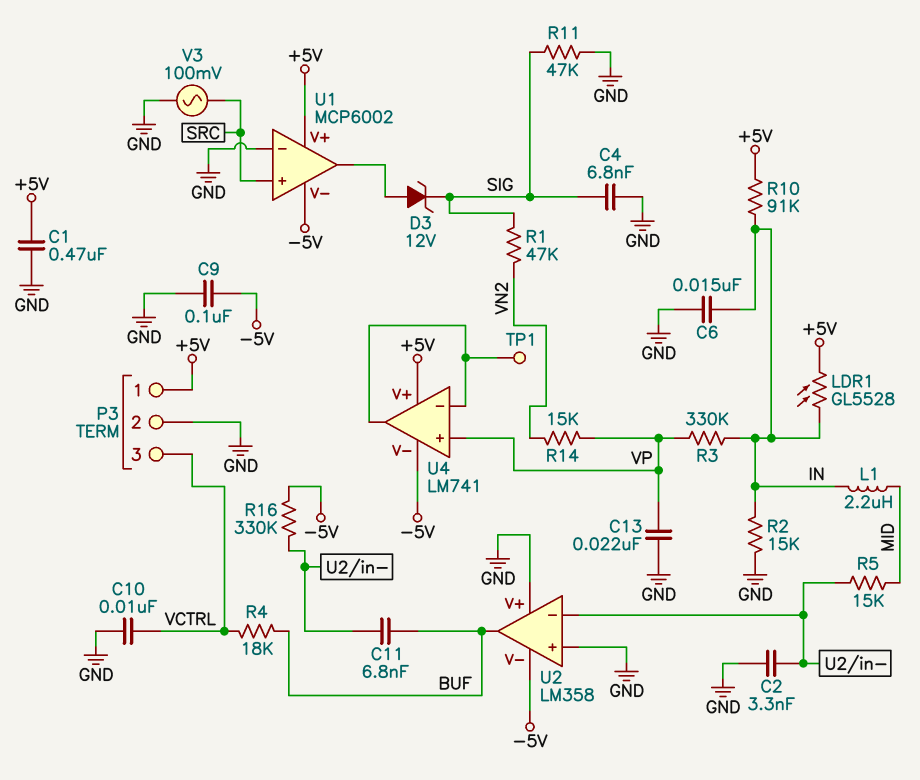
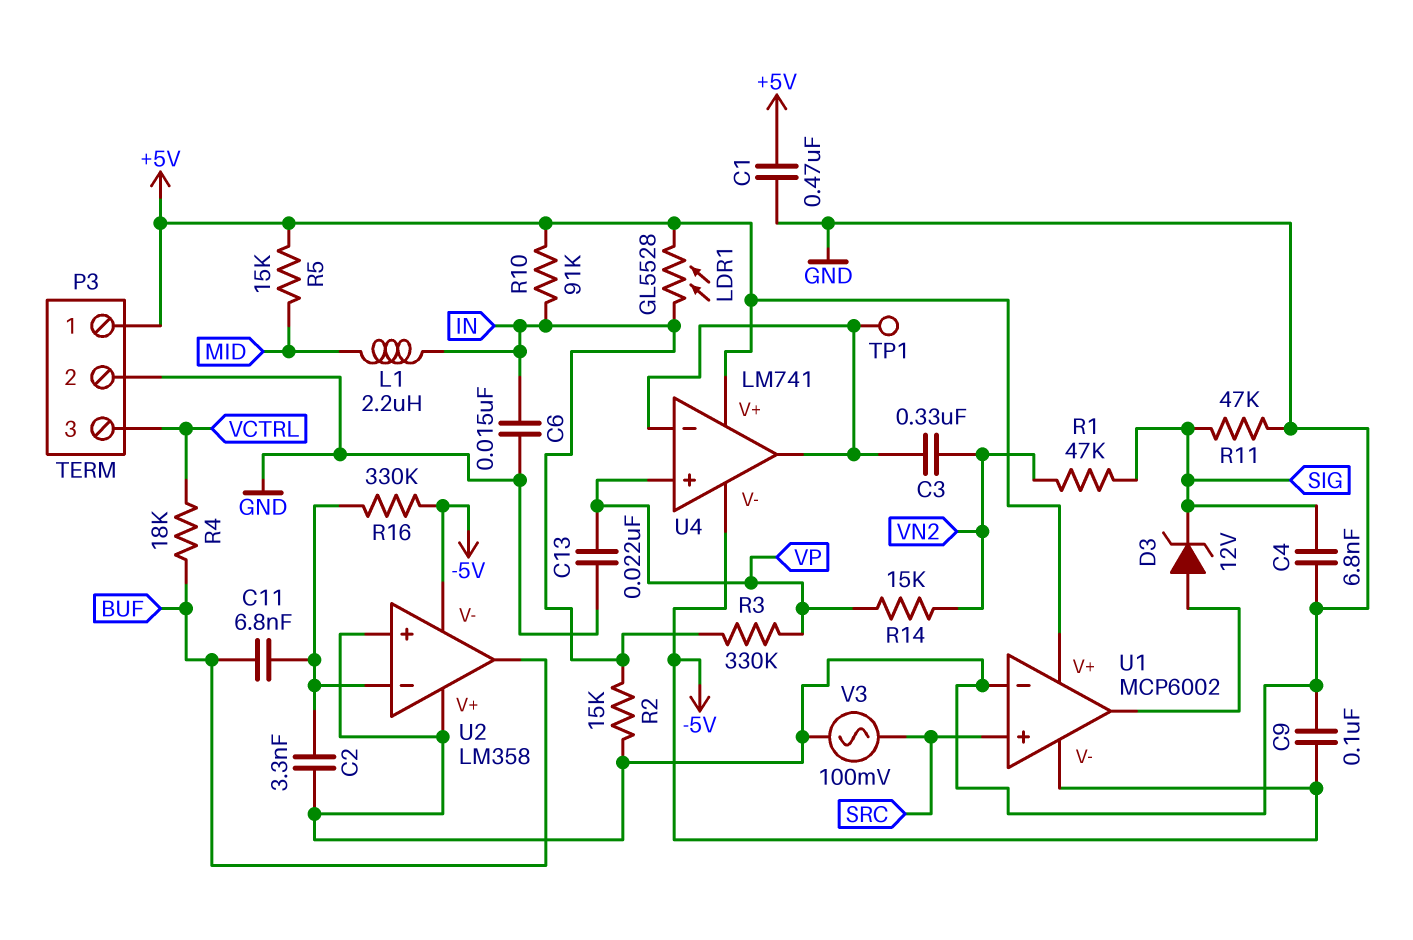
C3: none -> 330nF (U4/in-, VN2)
C10: 10nF (GND, VCTRL) -> none
R5: 15k (MID, U2/in-) -> 15k (+5V, MID)

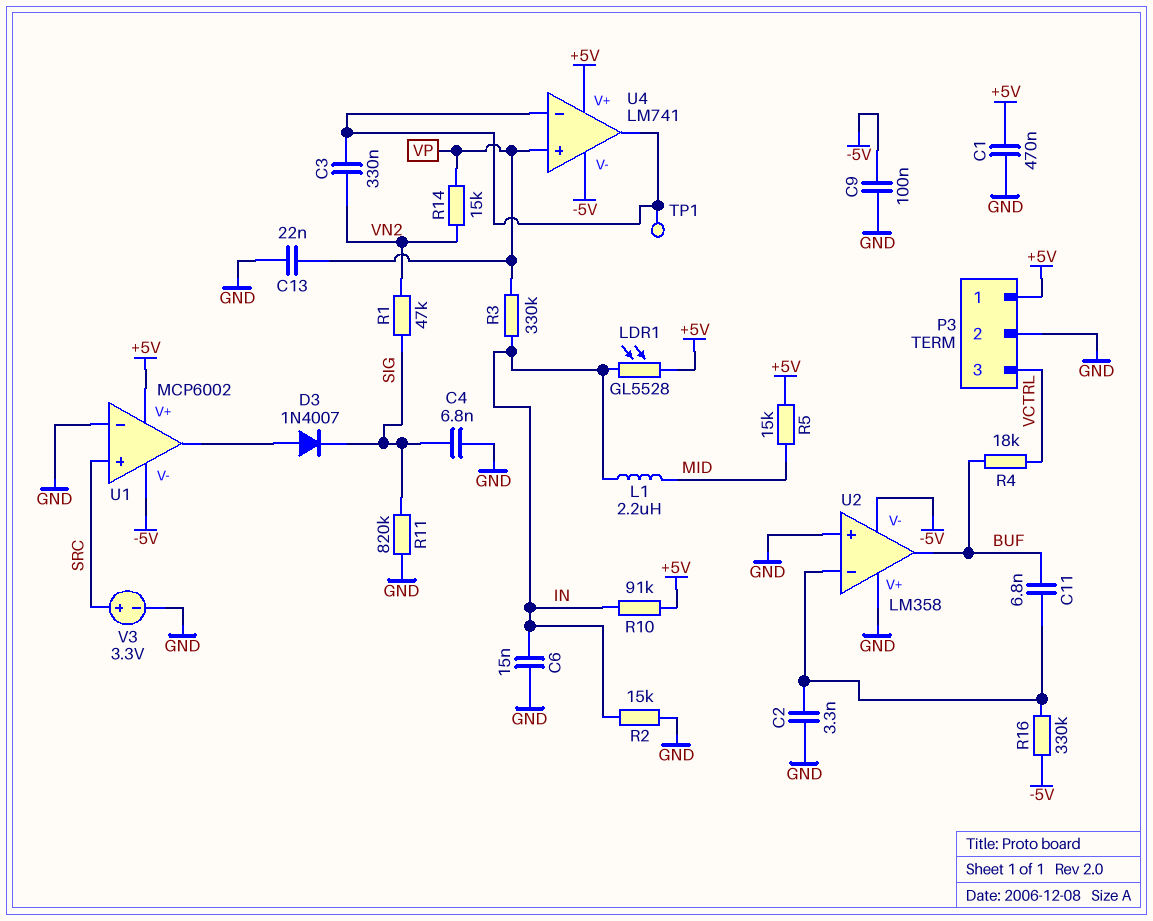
D3: zener 12V (A U1/out, K SIG) -> diode 1N4007 (A U1/out, K SIG)
R11: 47k (GND, SIG) -> 820k (GND, SIG)
V3: AC 100mV (GND, SRC) -> 3.3V (plus SRC, minus GND)

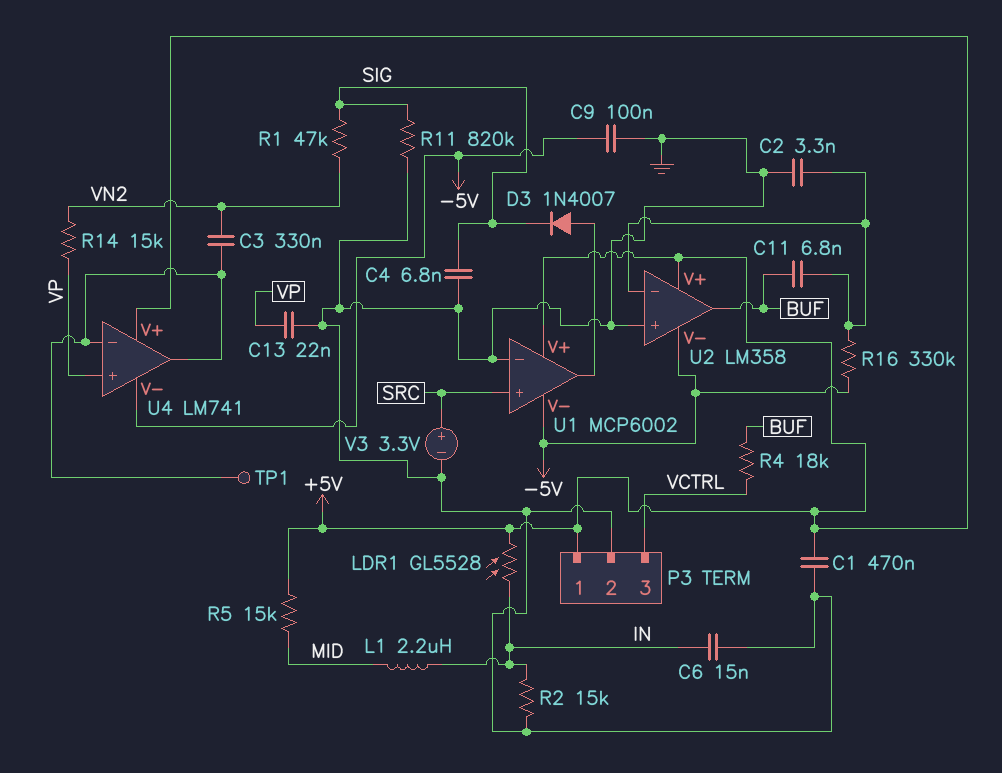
R3: 330k (IN, VP) -> none
R10: 91k (+5V, IN) -> none
U2 pin V+: GND -> +5V

